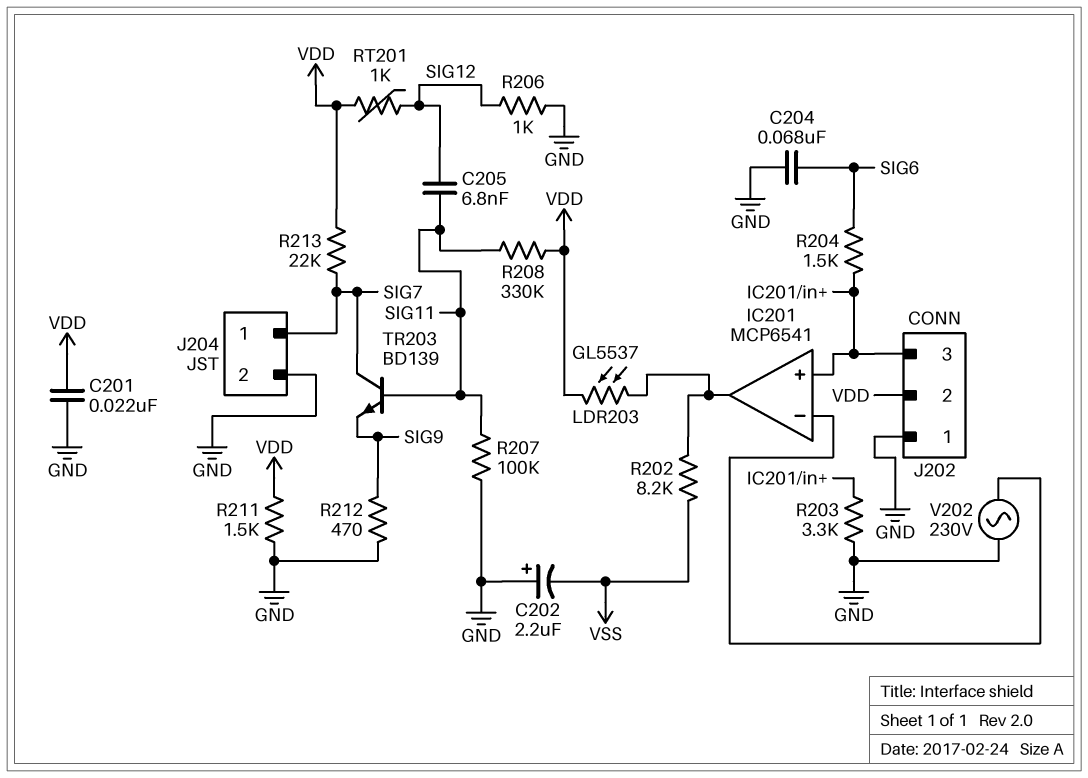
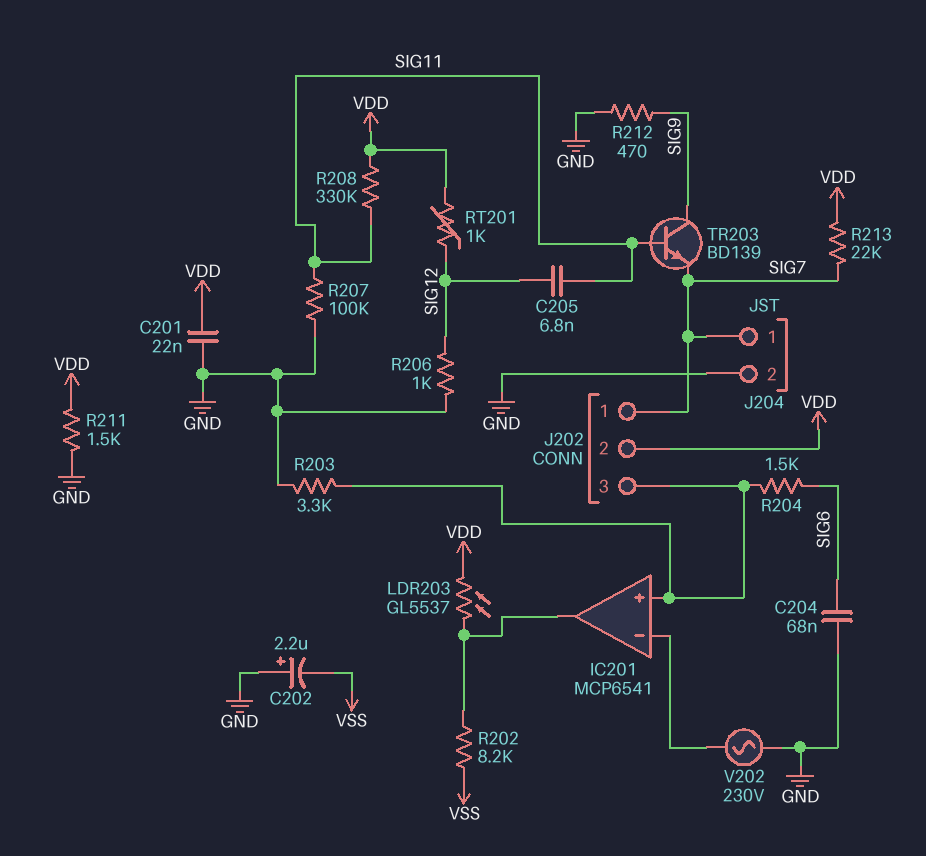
J202 pin 1: GND -> SIG7
TR203: NPN BD139 (B SIG11, C SIG7, E SIG9) -> NPN BD139 (B SIG11, C SIG9, E SIG7)

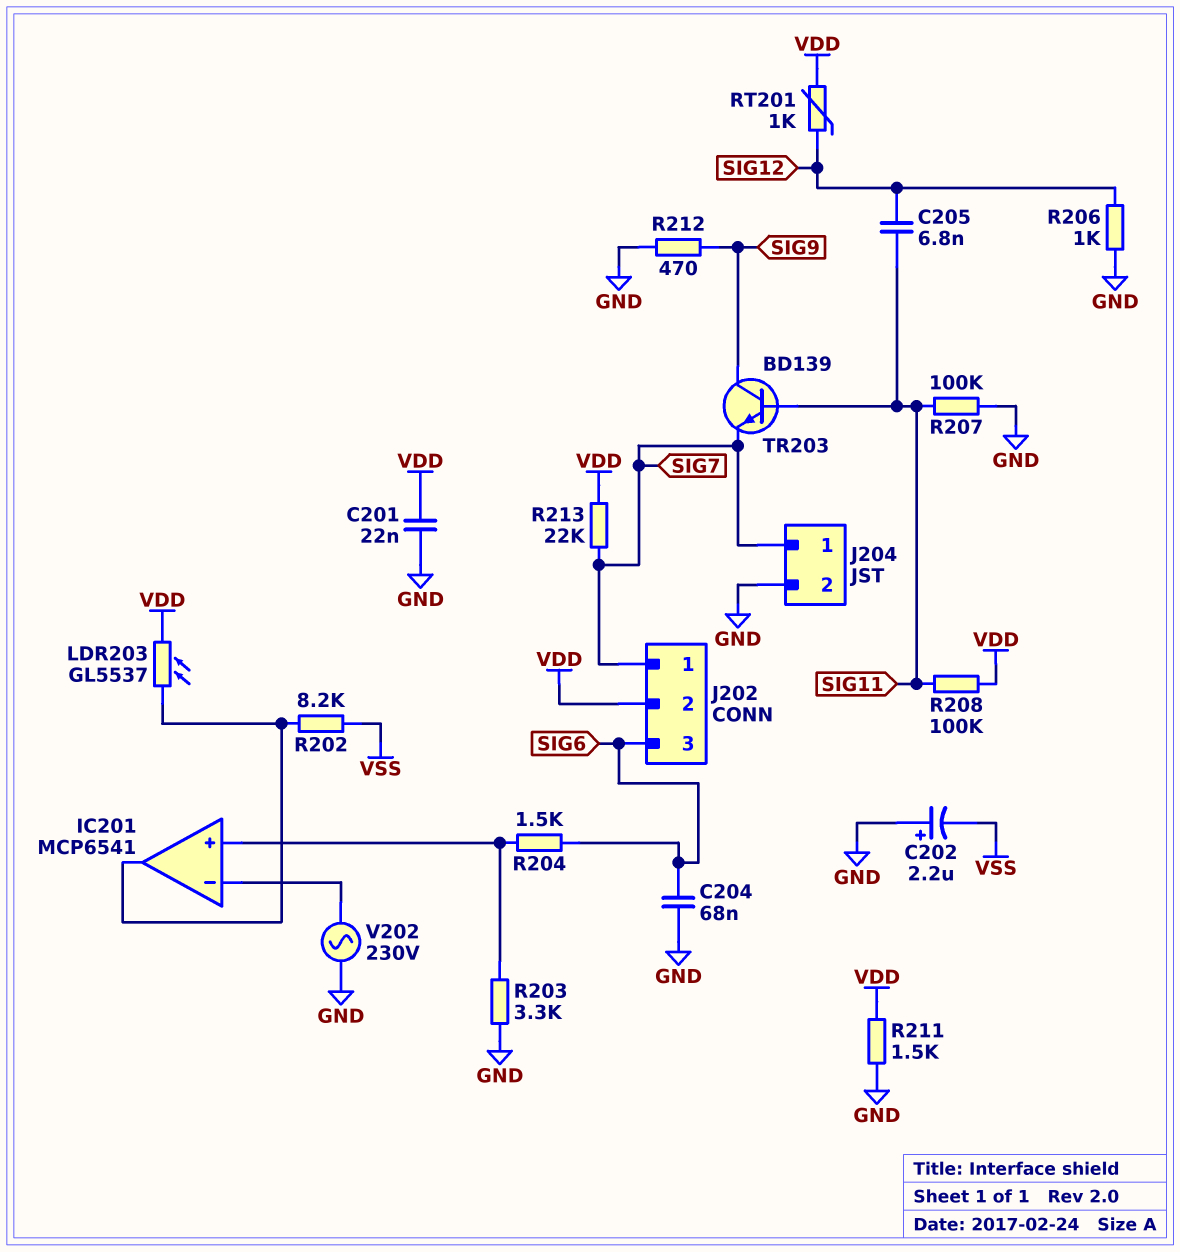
J202 pin 3: IC201/in+ -> SIG6
R208: 330k (SIG11, VDD) -> 100k (SIG11, VDD)

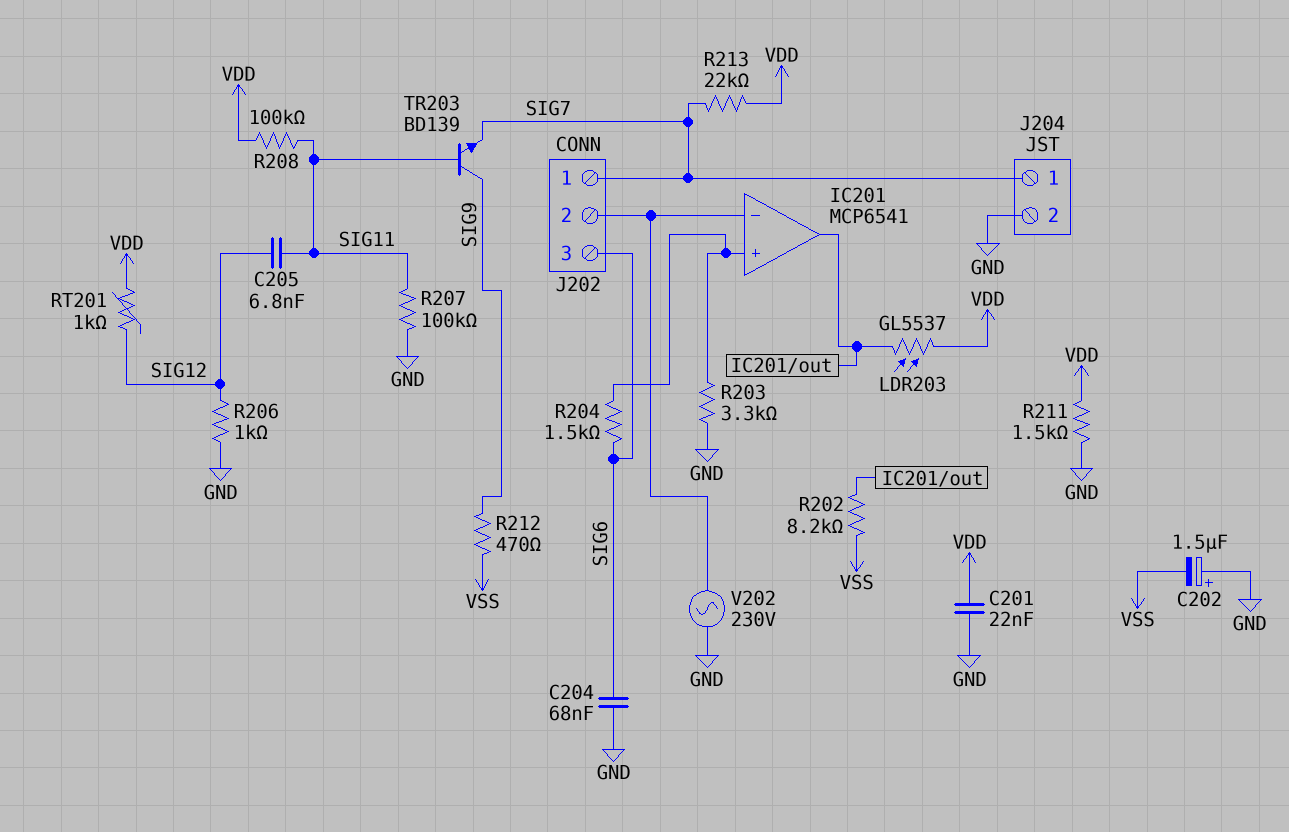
C202: 2.2uF (plus GND, minus VSS) -> 1.5uF (plus GND, minus VSS)
J202 pin 2: VDD -> IC201/in-
R212: 470 (GND, SIG9) -> 470 (SIG9, VSS)

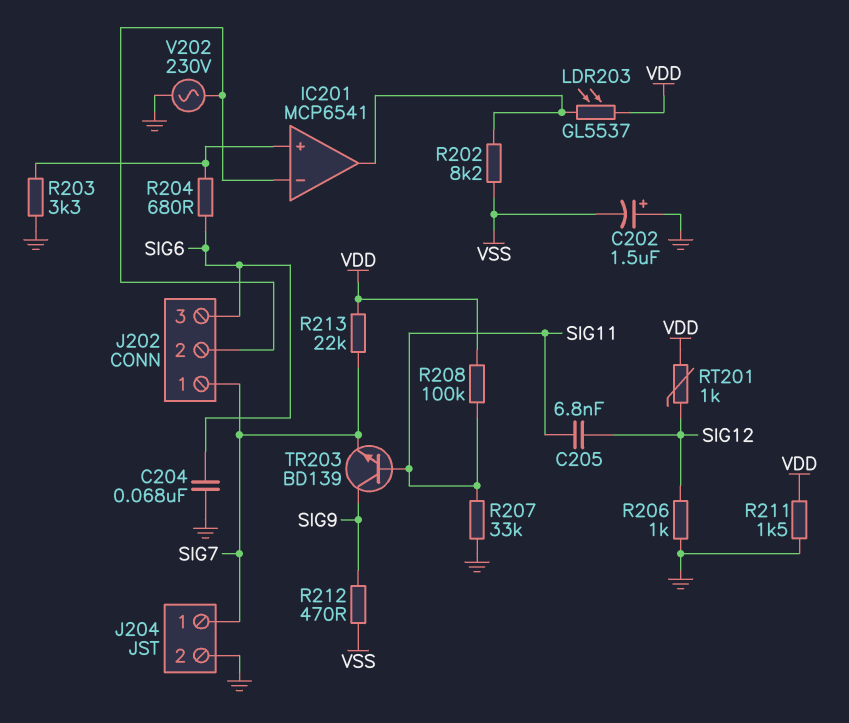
C201: 22nF (GND, VDD) -> none
R204: 1.5k (IC201/in+, SIG6) -> 680 (IC201/in+, SIG6)
R207: 100k (GND, SIG11) -> 33k (GND, SIG11)

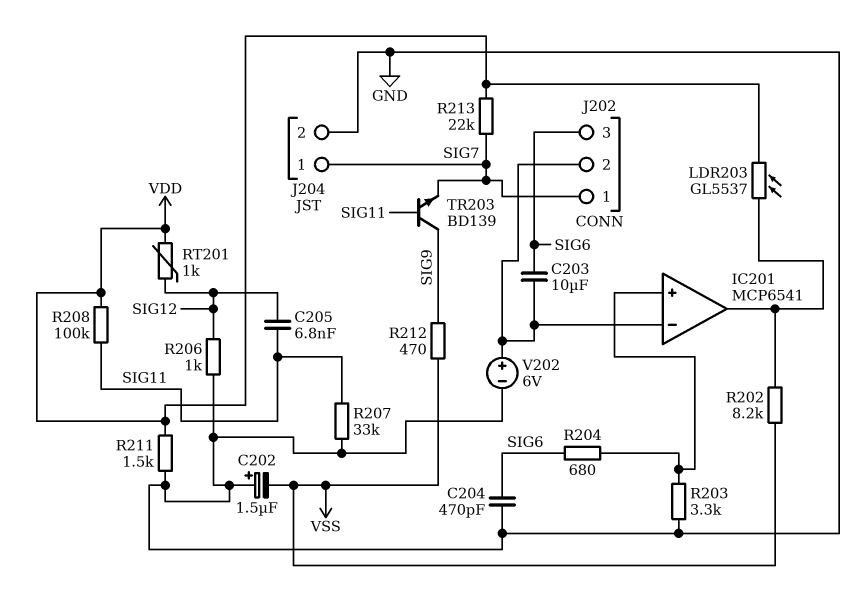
C203: none -> 10uF (IC201/in-, SIG6)
C204: 68nF (GND, SIG6) -> 470pF (GND, SIG6)
V202: AC 230V (GND, IC201/in-) -> 6V (plus IC201/in-, minus GND)

